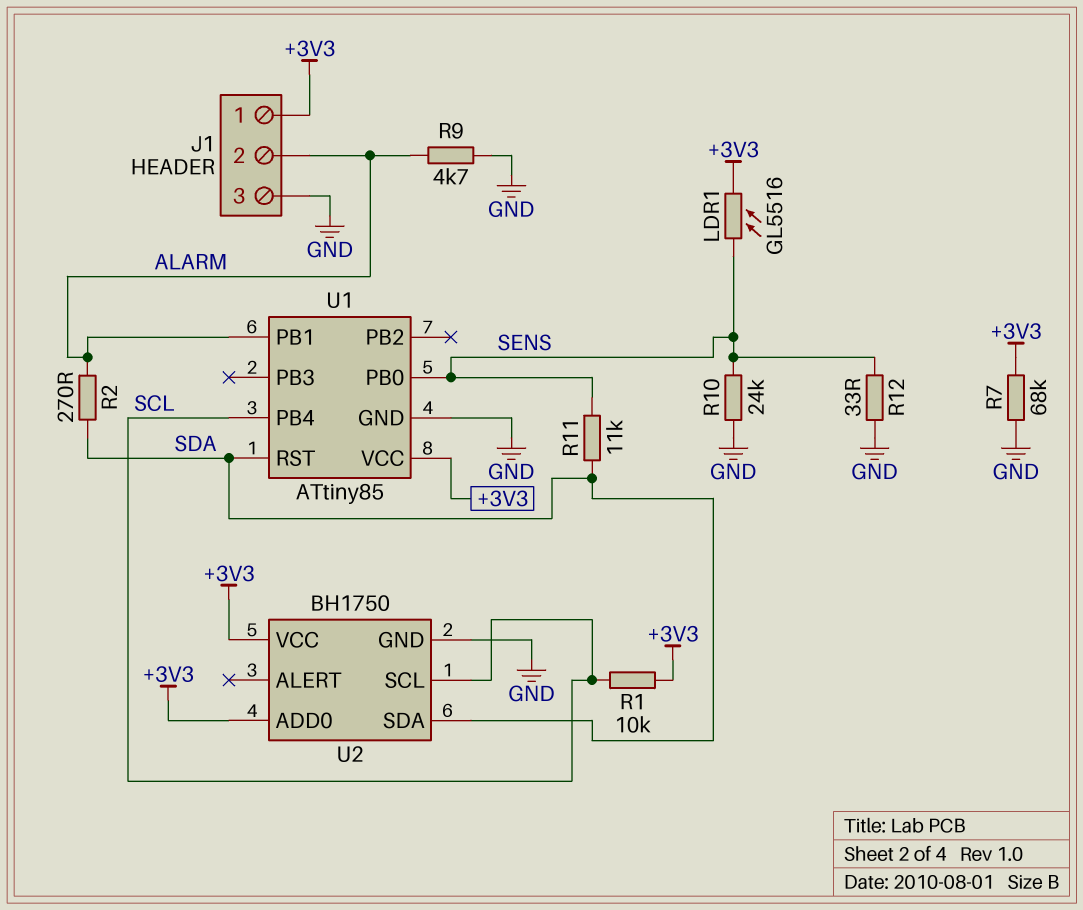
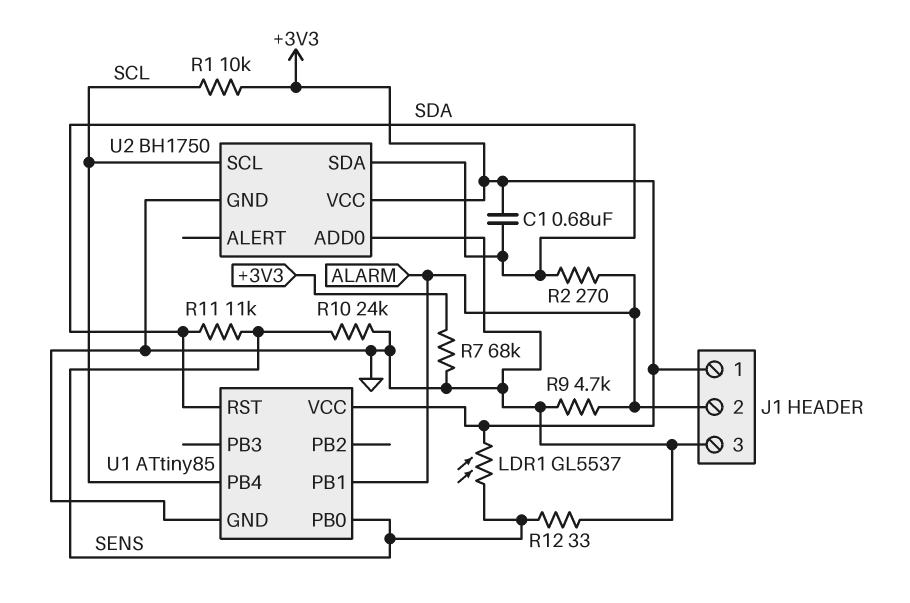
C1: none -> 680nF (+3V3, SDA)
LDR1: GL5516 (+3V3, SENS) -> GL5537 (+3V3, SENS)
U2 pin ADD0: +3V3 -> GND

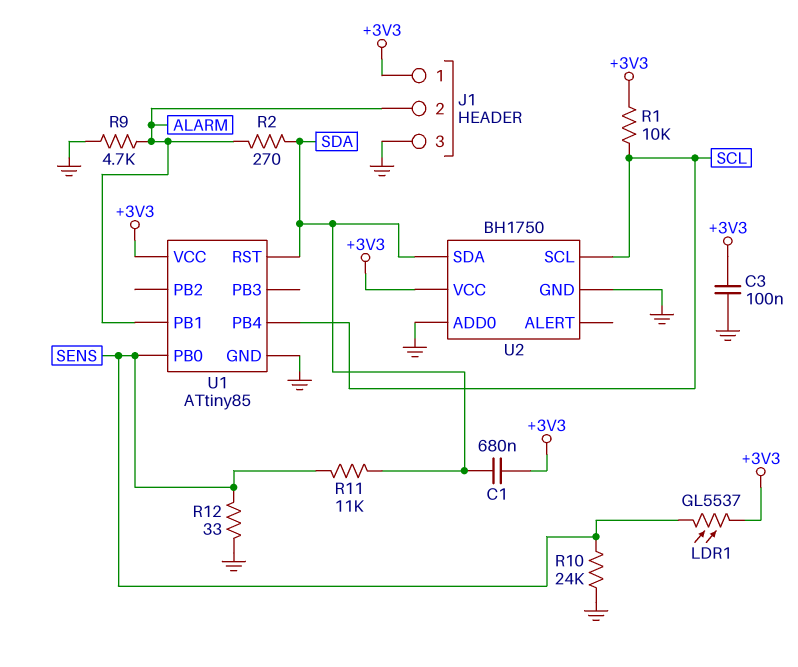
C3: none -> 100nF (+3V3, GND)
R7: 68k (+3V3, GND) -> none

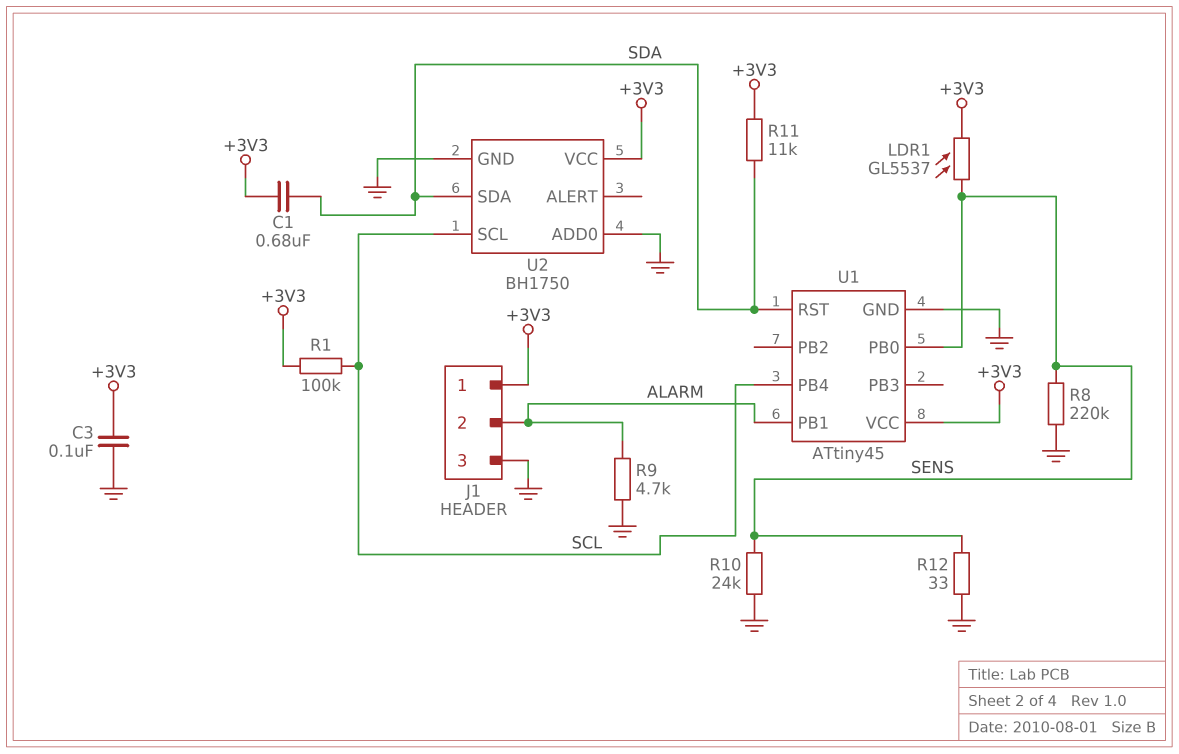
R1: 10k (+3V3, SCL) -> 100k (+3V3, SCL)
R2: 270 (ALARM, SDA) -> none
R8: none -> 220k (GND, SENS)
R11: 11k (SDA, SENS) -> 11k (+3V3, SDA)
U1: ATtiny85 -> ATtiny45

